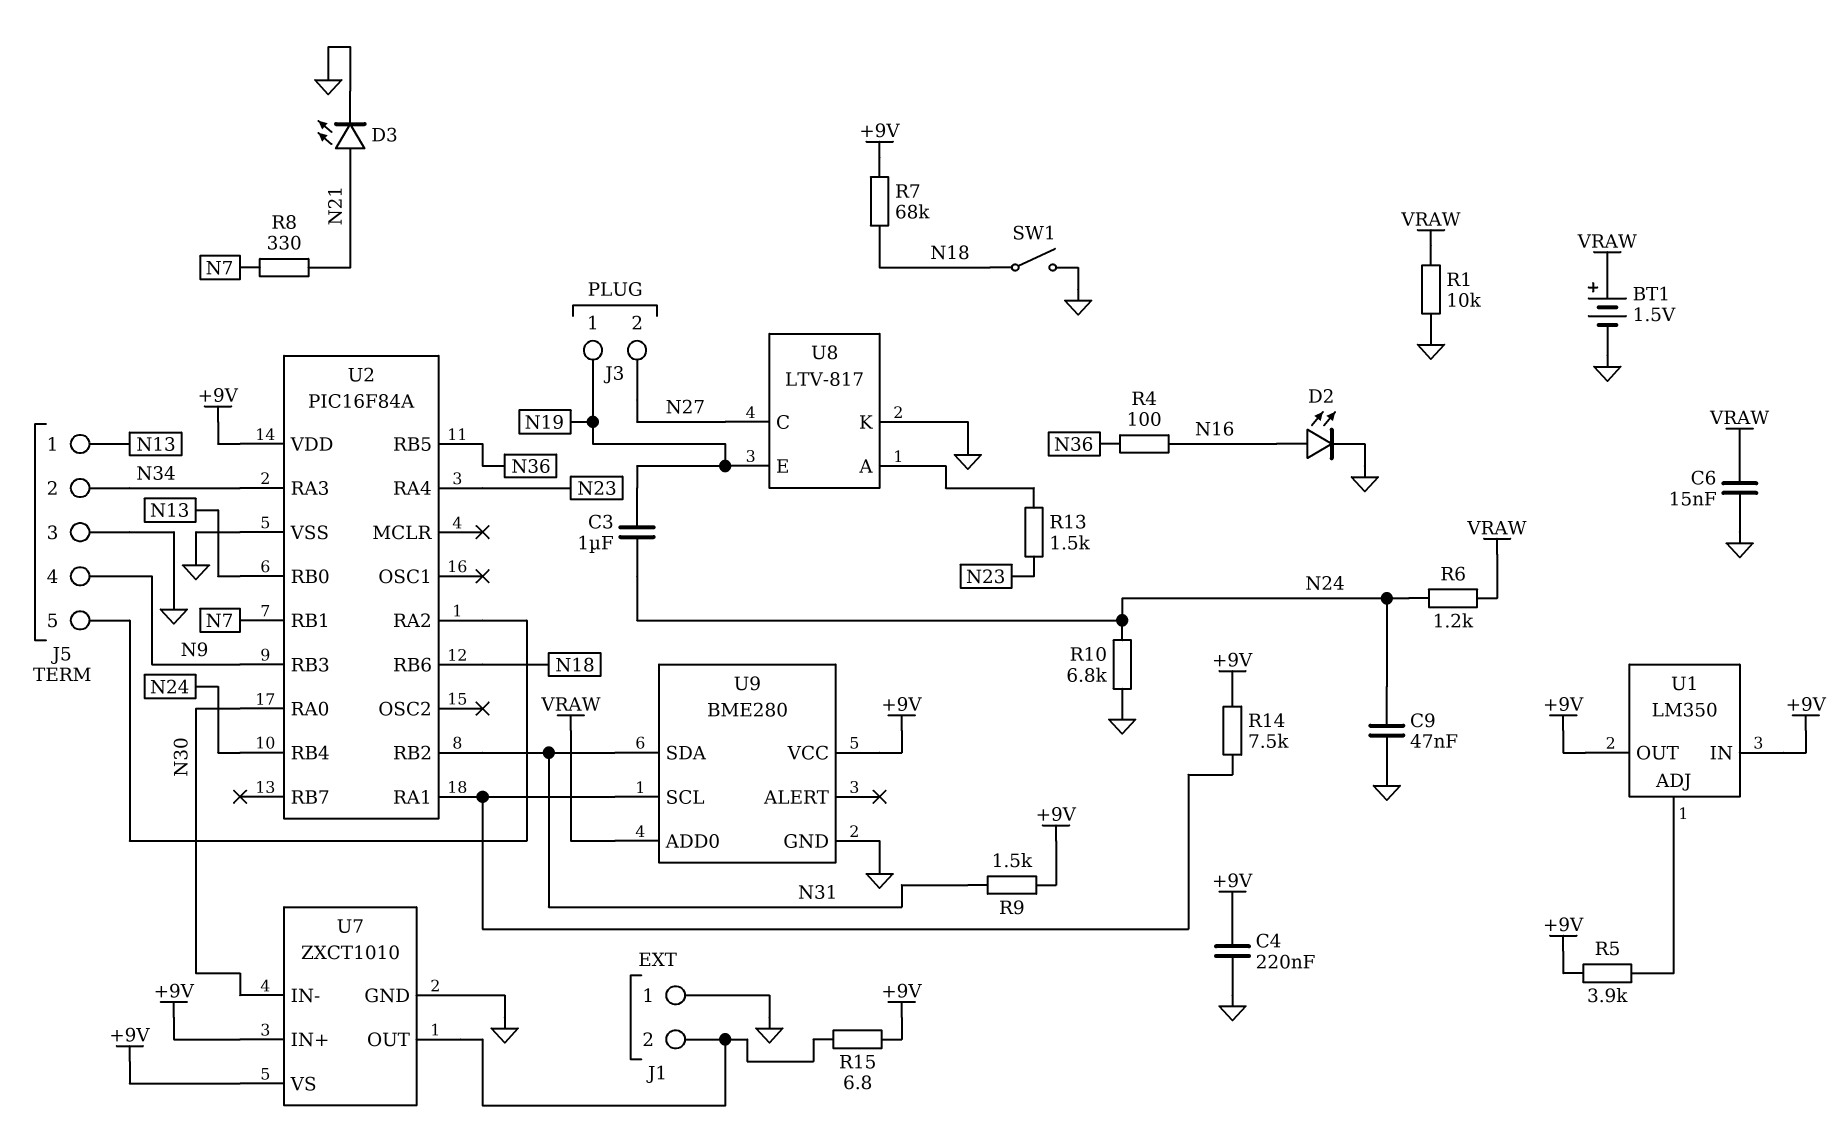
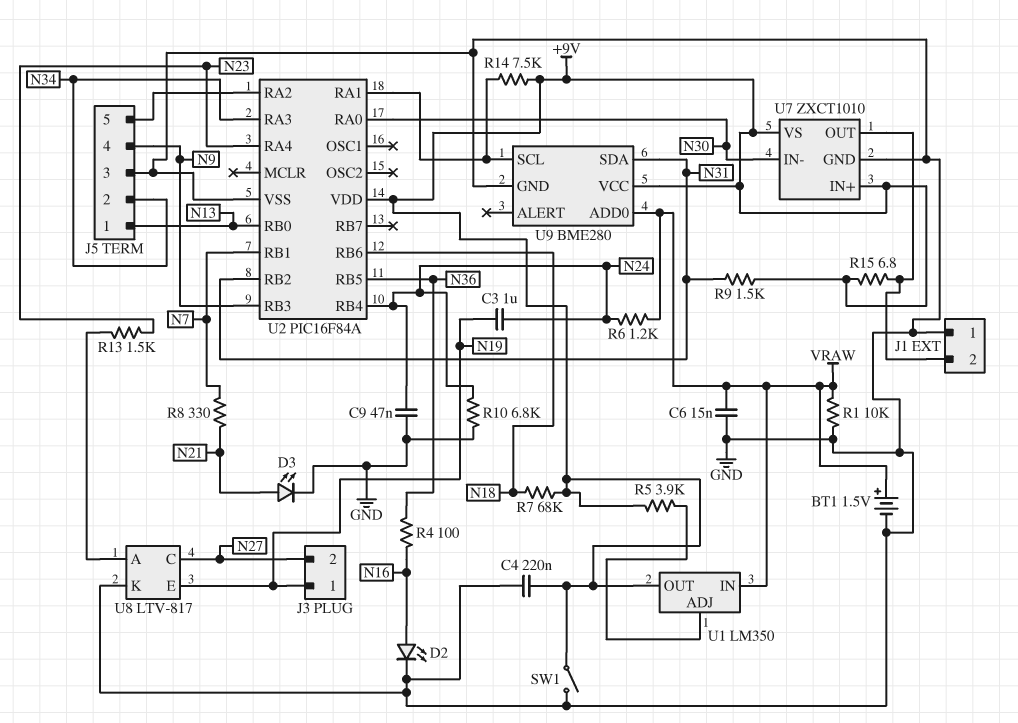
SW1: switch (GND, N18) -> switch (+9V, GND)
U1 pin IN: +9V -> VRAW

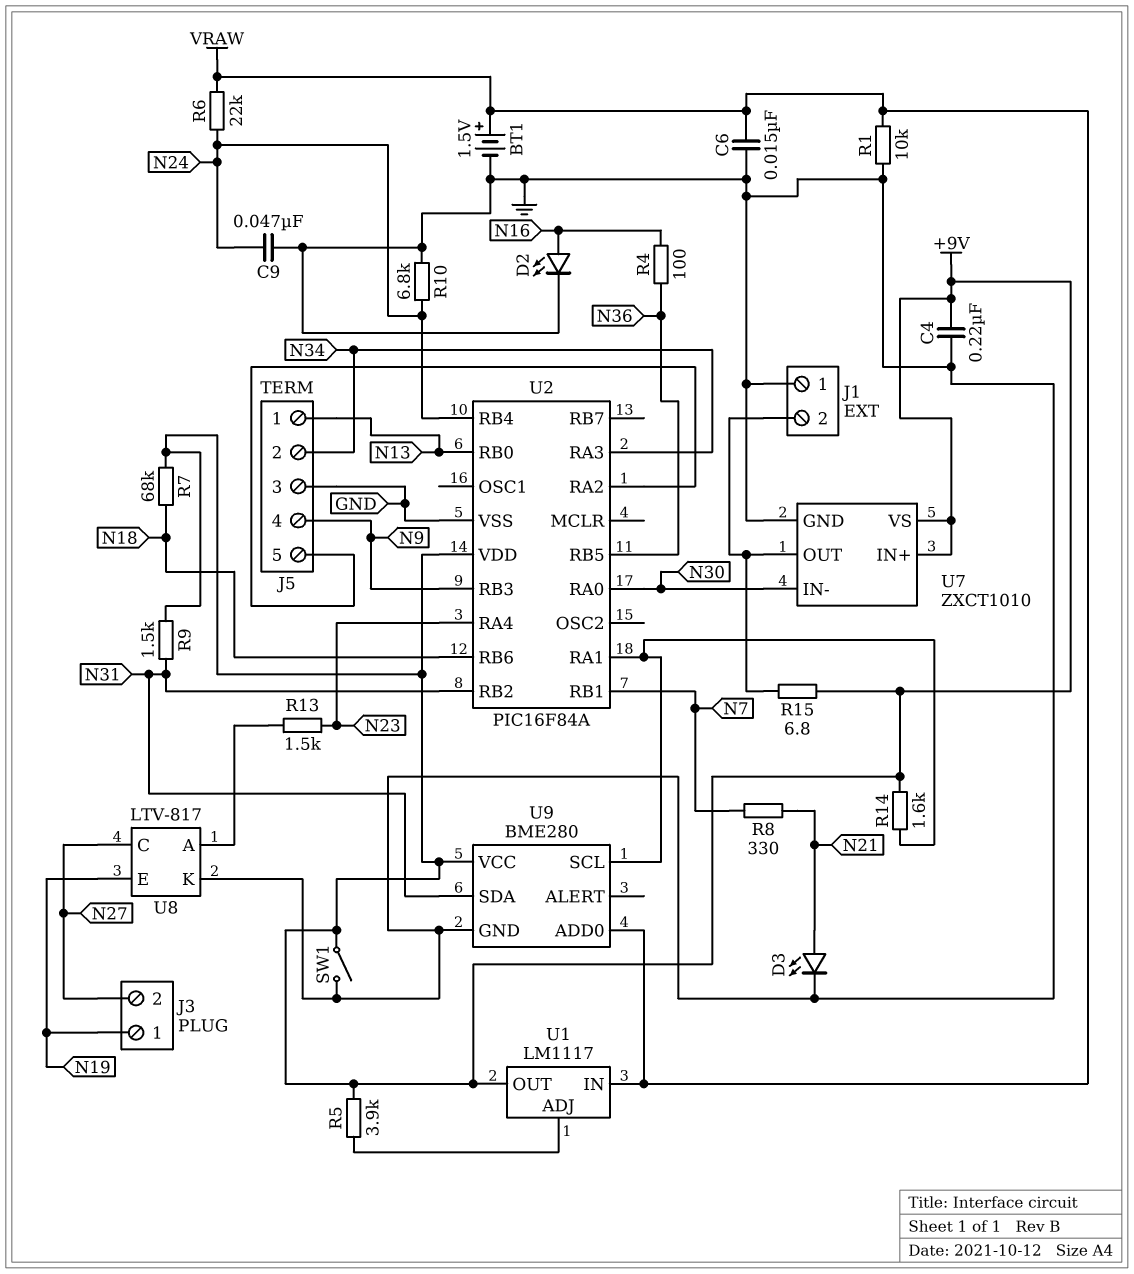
C3: 1uF (N19, N24) -> none
R6: 1.2k (N24, VRAW) -> 22k (N24, VRAW)
R14: 7.5k (+9V, U2/RA1) -> 1.6k (+9V, U2/RA1)
U1: LM350 -> LM1117

